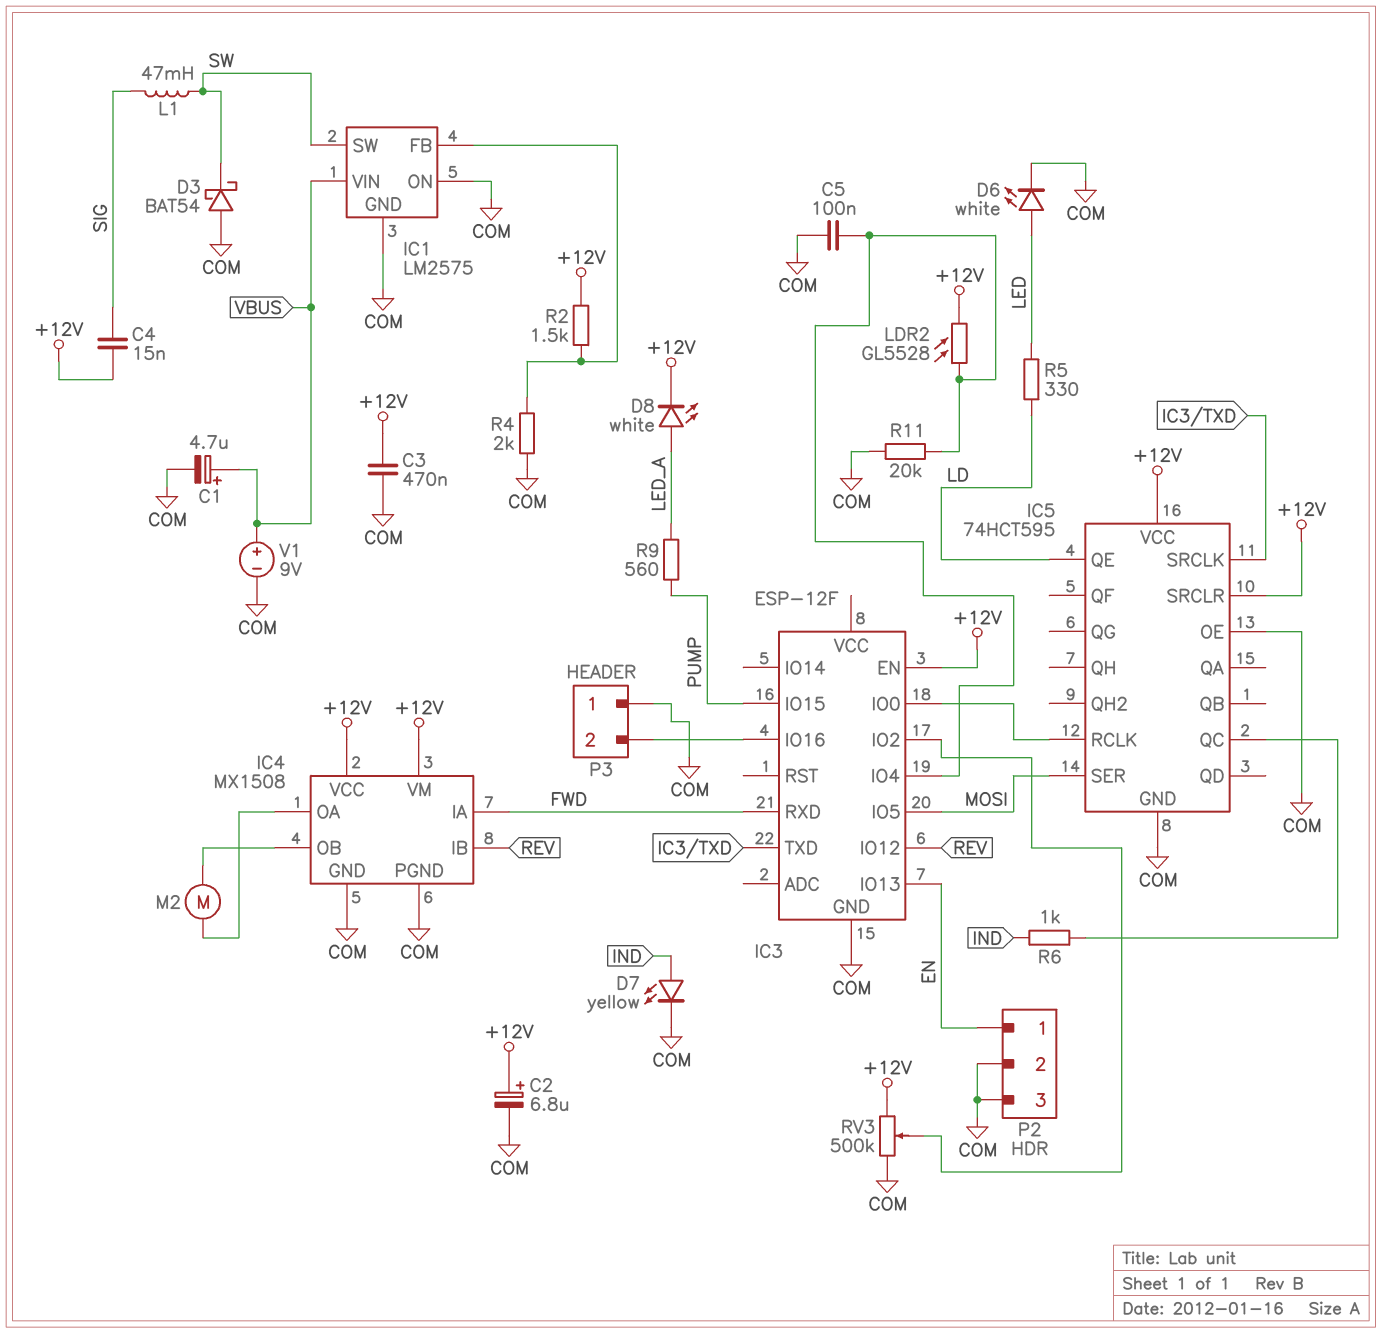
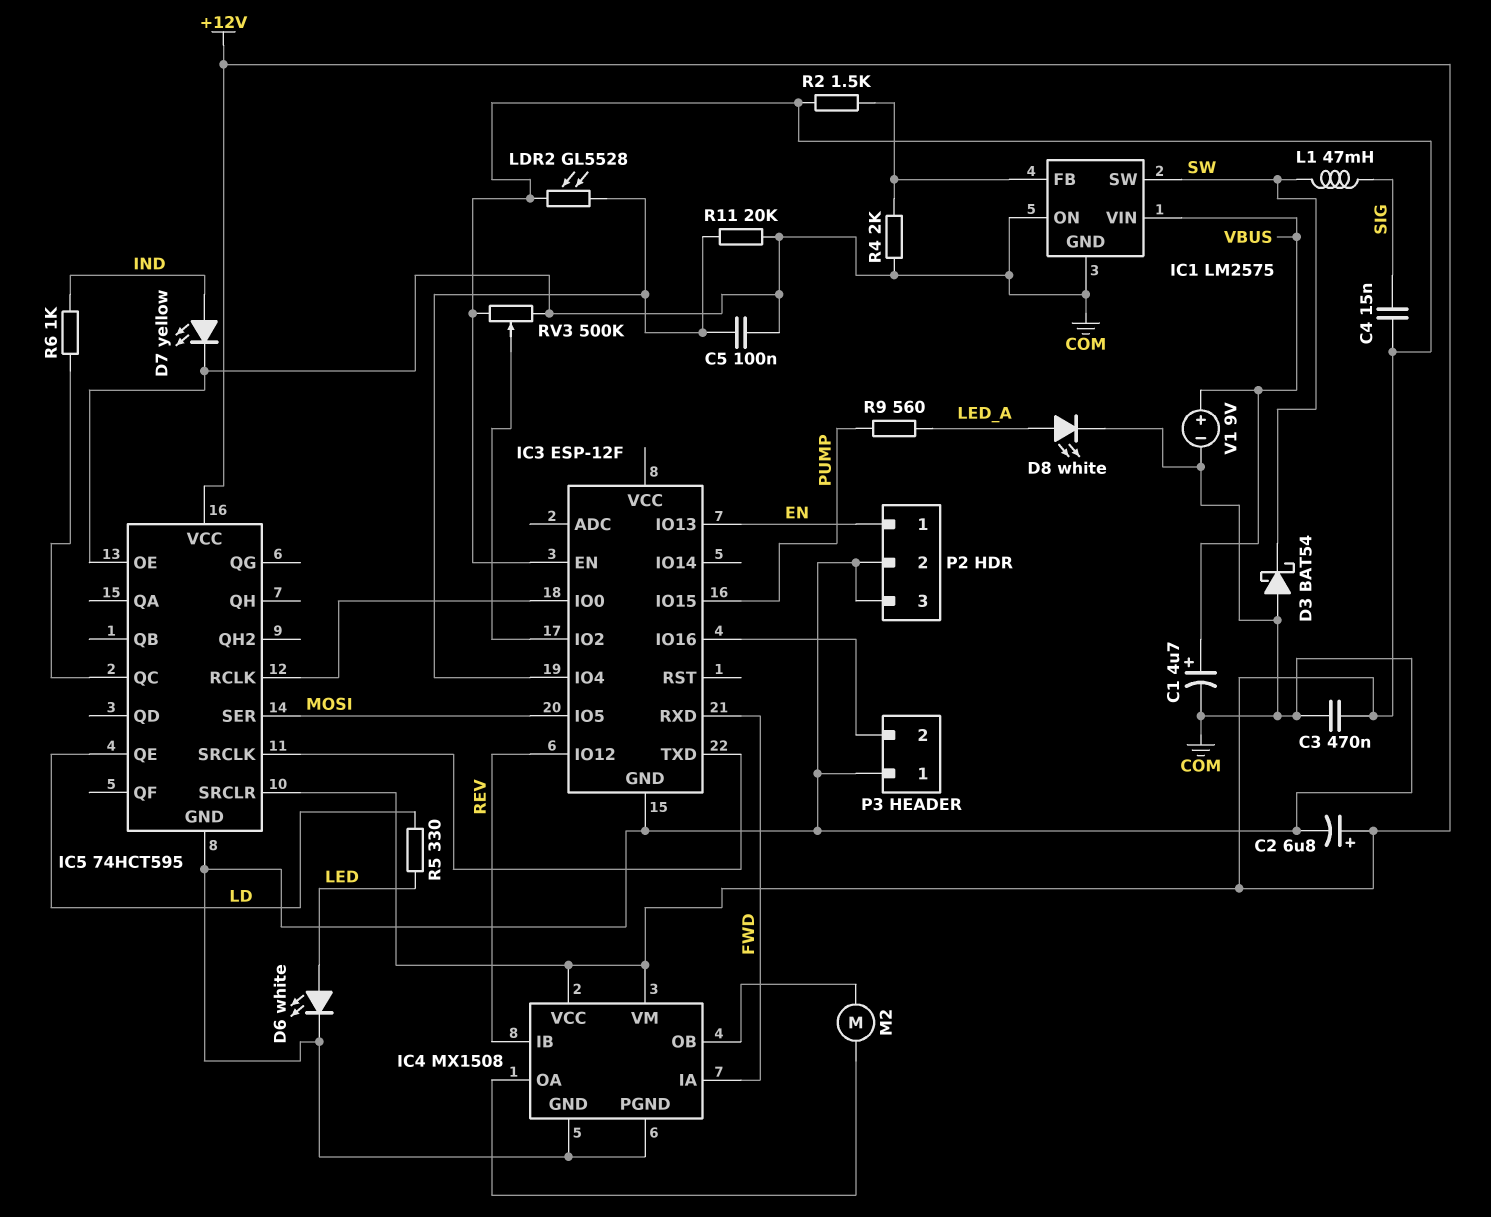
D8: LED white (A LED_A, K +12V) -> LED white (A LED_A, K COM)

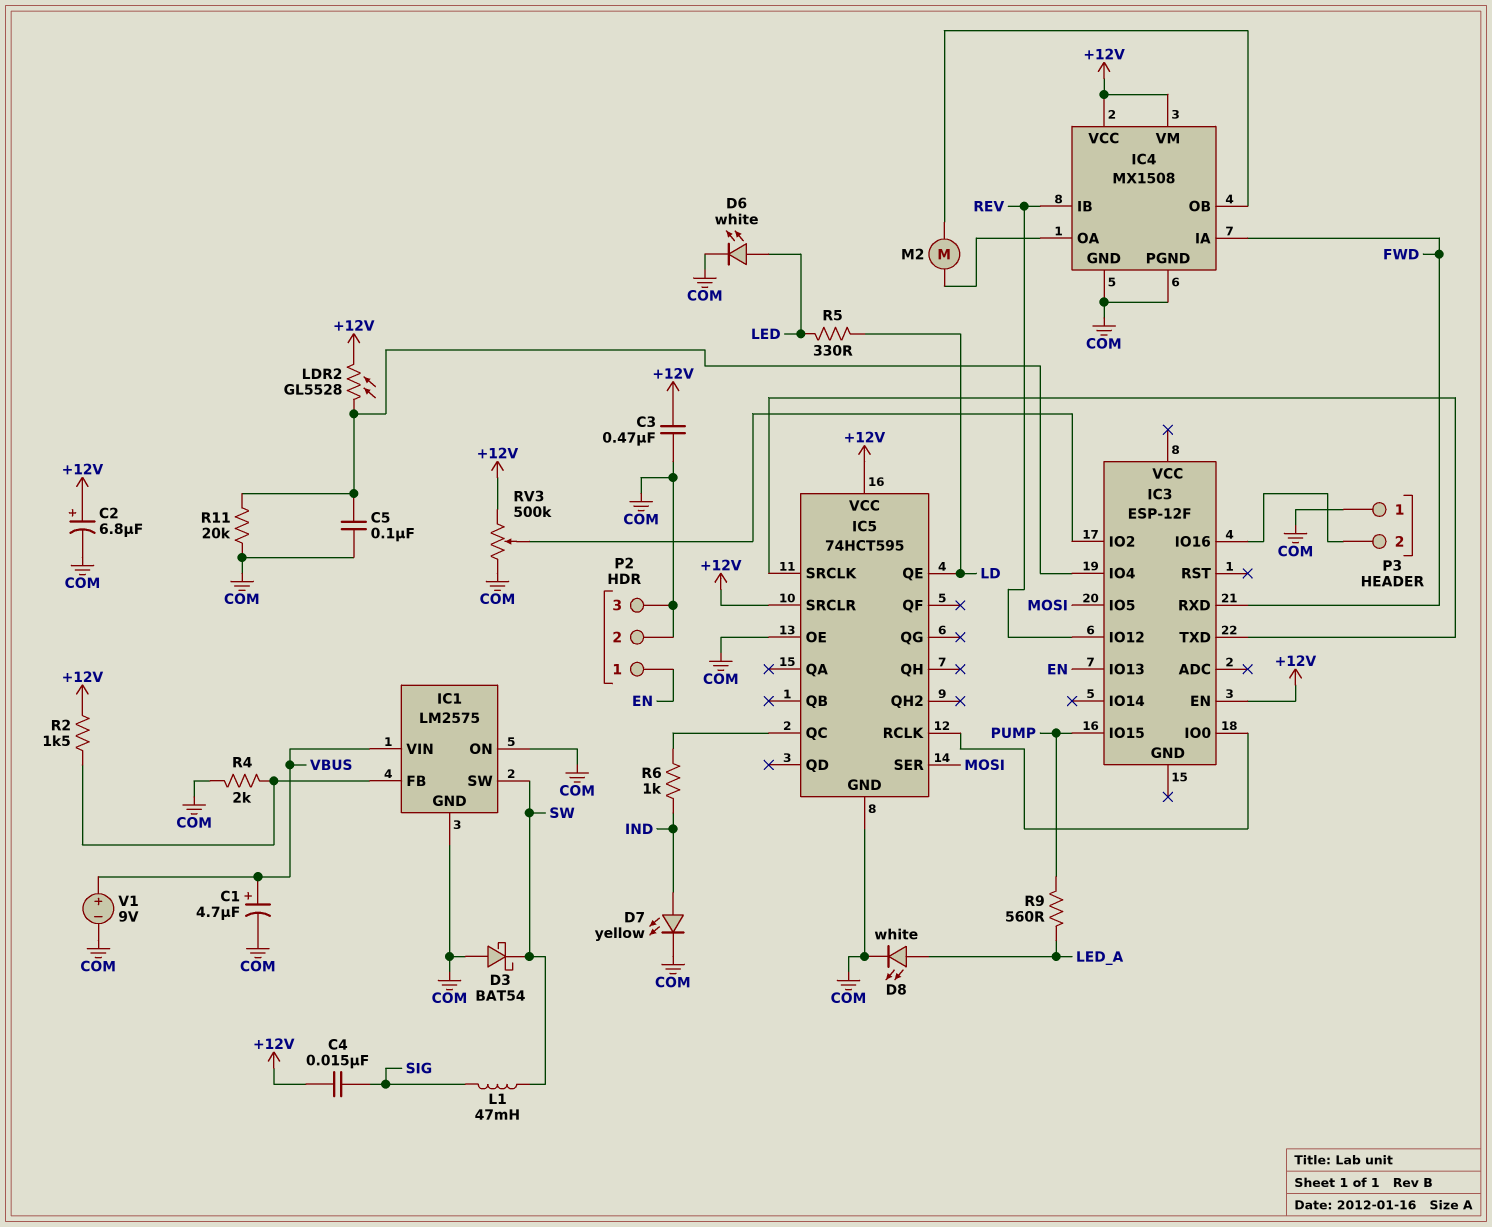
IC3 pin GND: COM -> none

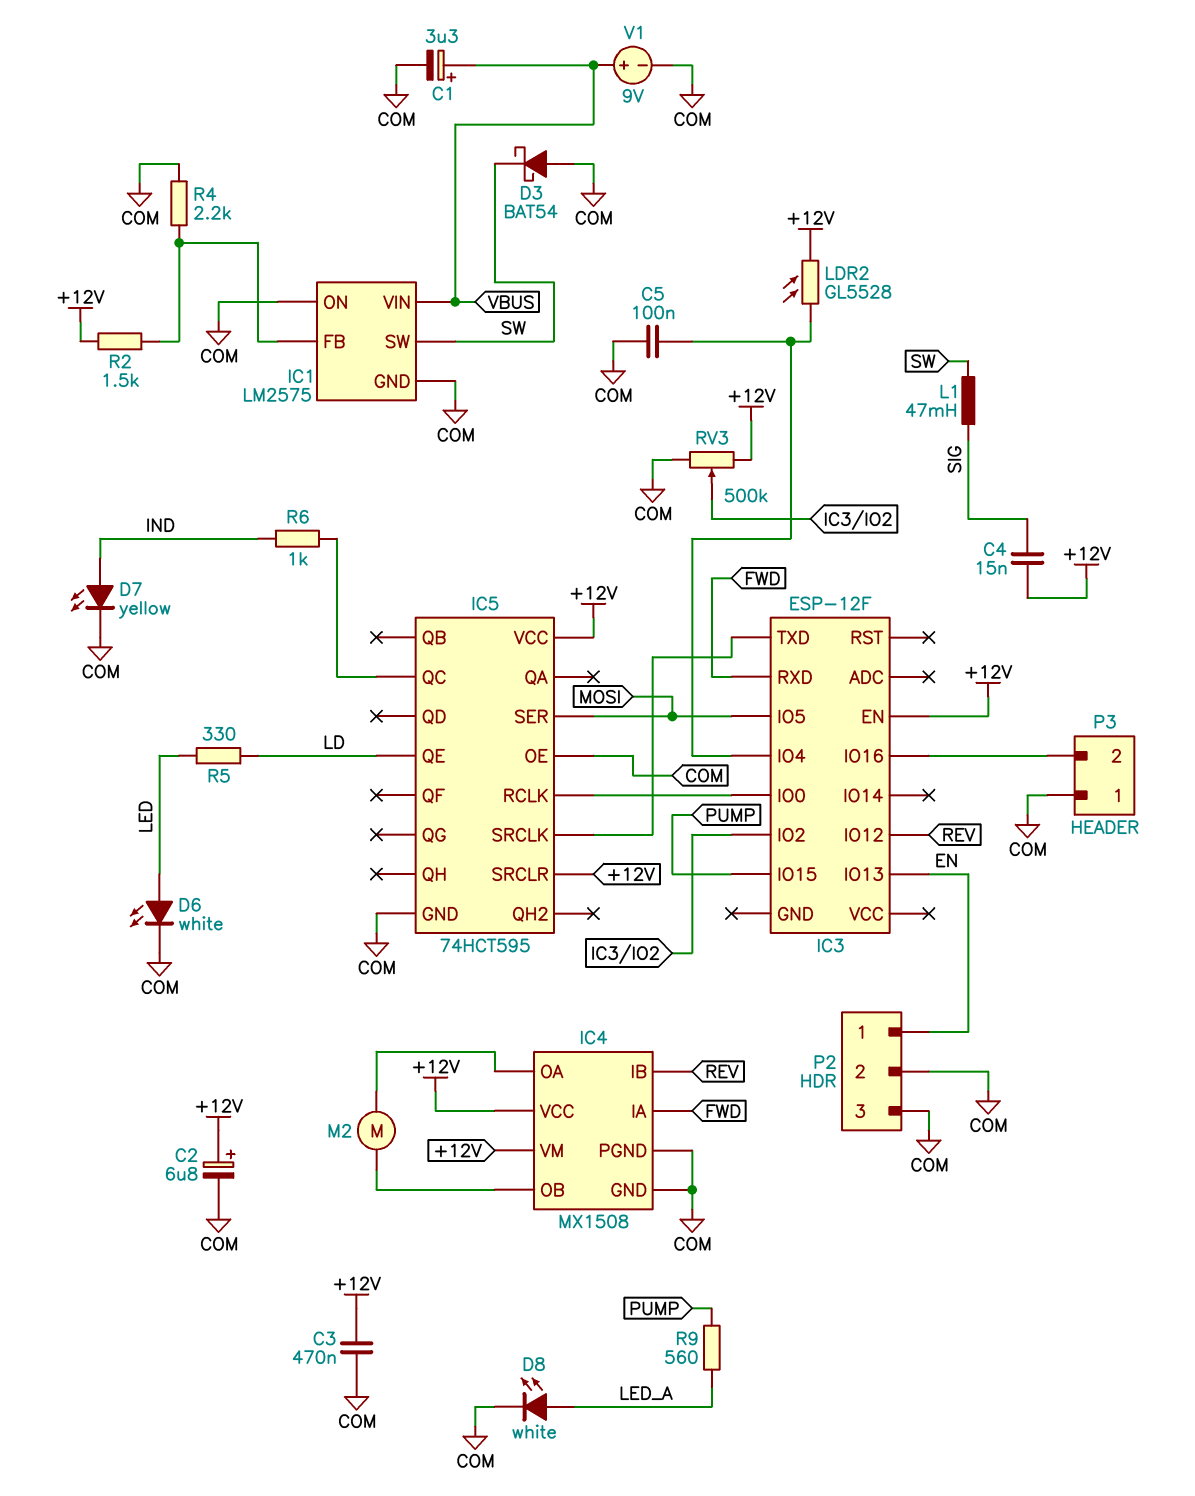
C1: 4.7uF (plus VBUS, minus COM) -> 3.3uF (plus VBUS, minus COM)
R4: 2k (COM, IC1/FB) -> 2.2k (COM, IC1/FB)
R11: 20k (COM, IC3/IO4) -> none

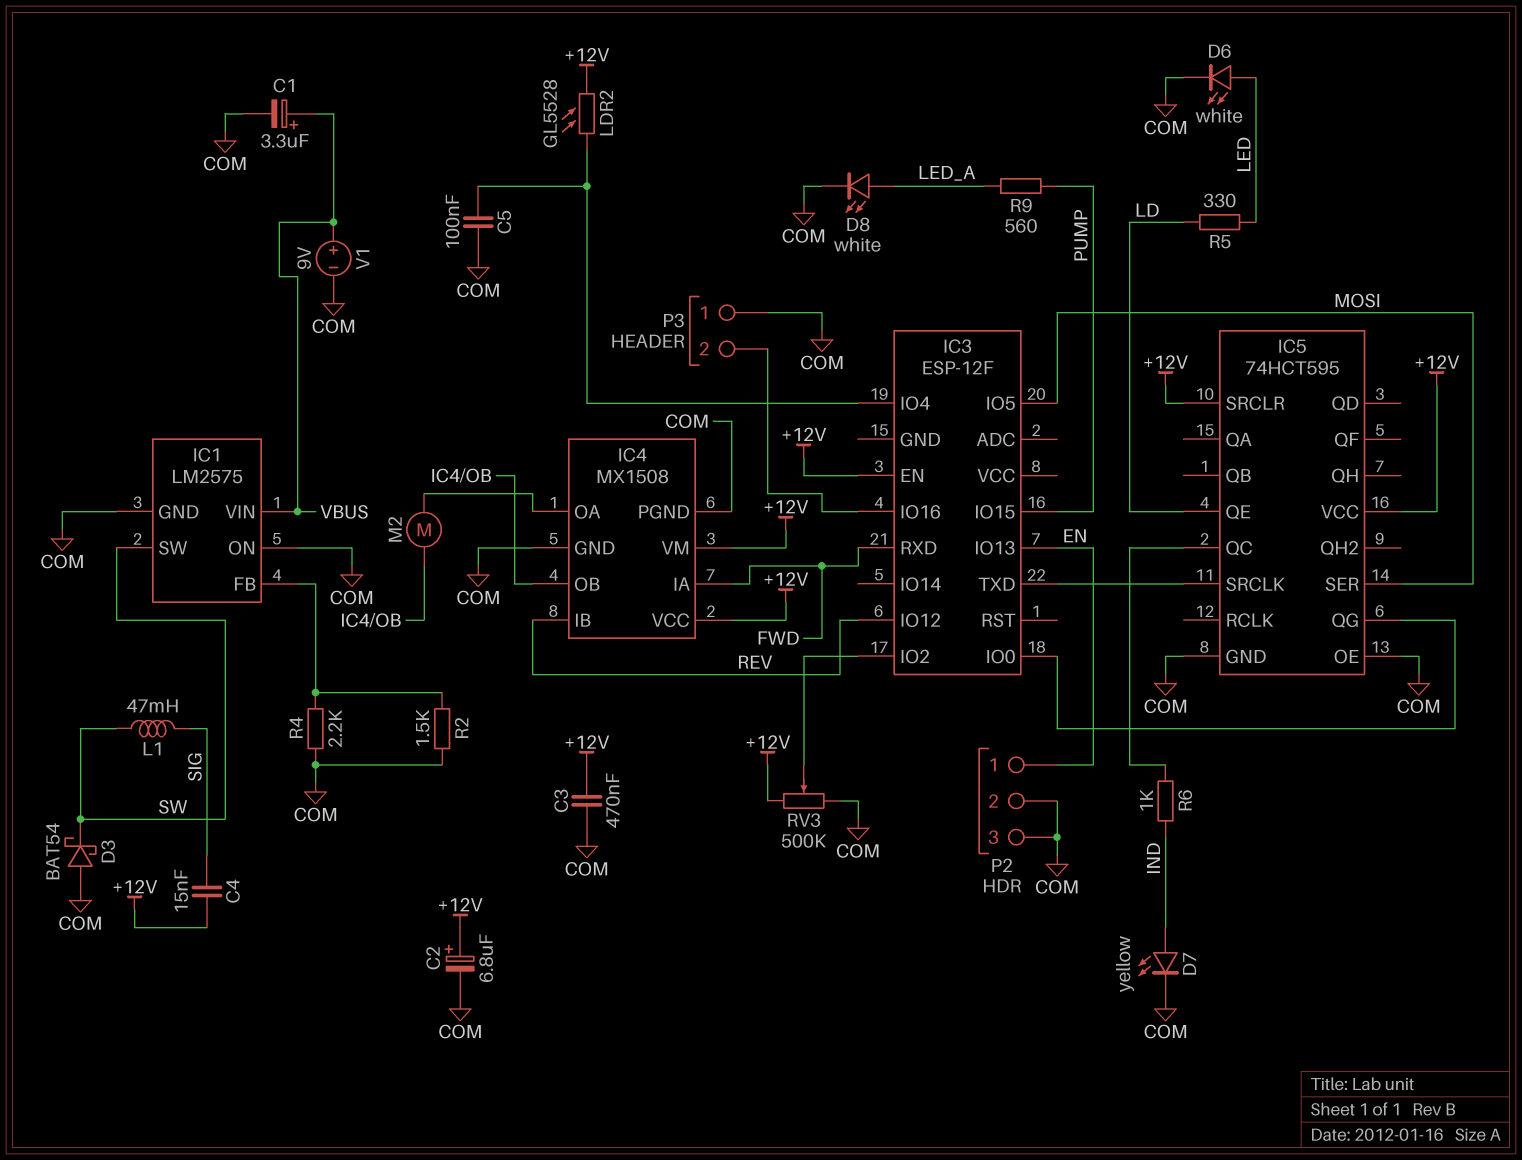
IC5 pin QG: none -> IC3/IO0
IC5 pin RCLK: IC3/IO0 -> none
R2: 1.5k (+12V, IC1/FB) -> 1.5k (COM, IC1/FB)

